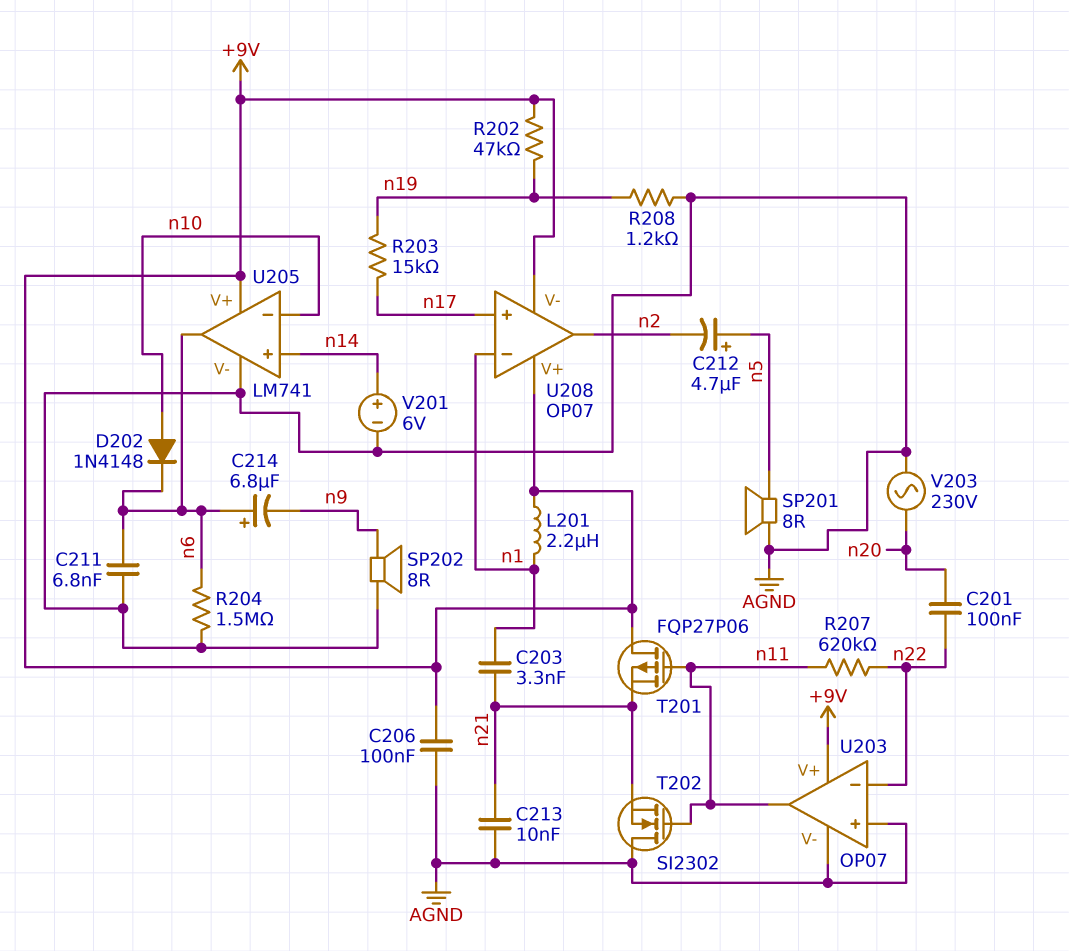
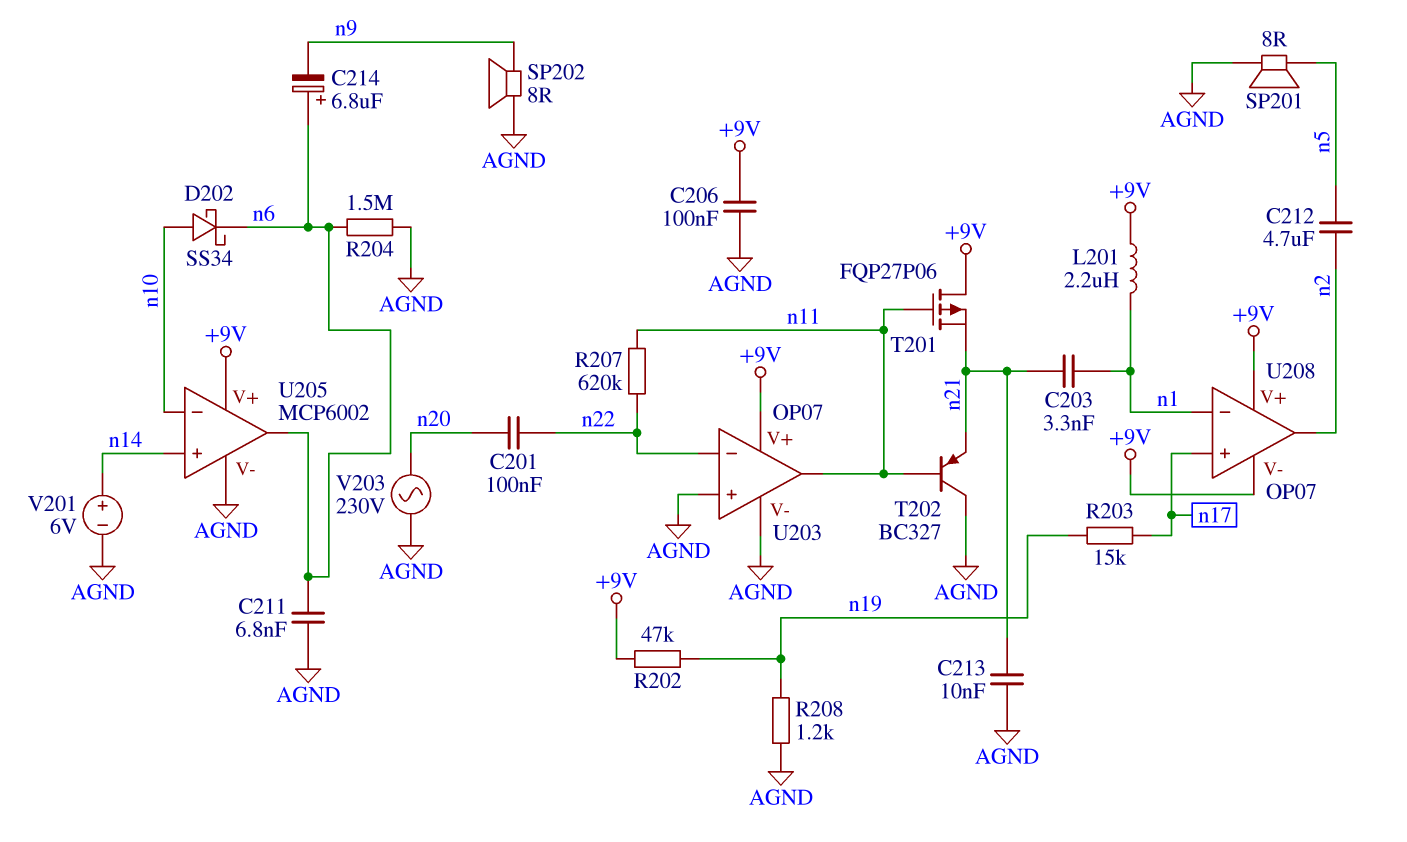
C212: 4.7uF (plus n5, minus n2) -> 4.7uF (n2, n5)
D202: diode 1N4148 (A n10, K n6) -> schottky SS34 (A n10, K n6)
T202: NMOS SI2302 (G n11, D AGND, S n21) -> PNP BC327 (B n11, C AGND, E n21)
U205: LM741 -> MCP6002

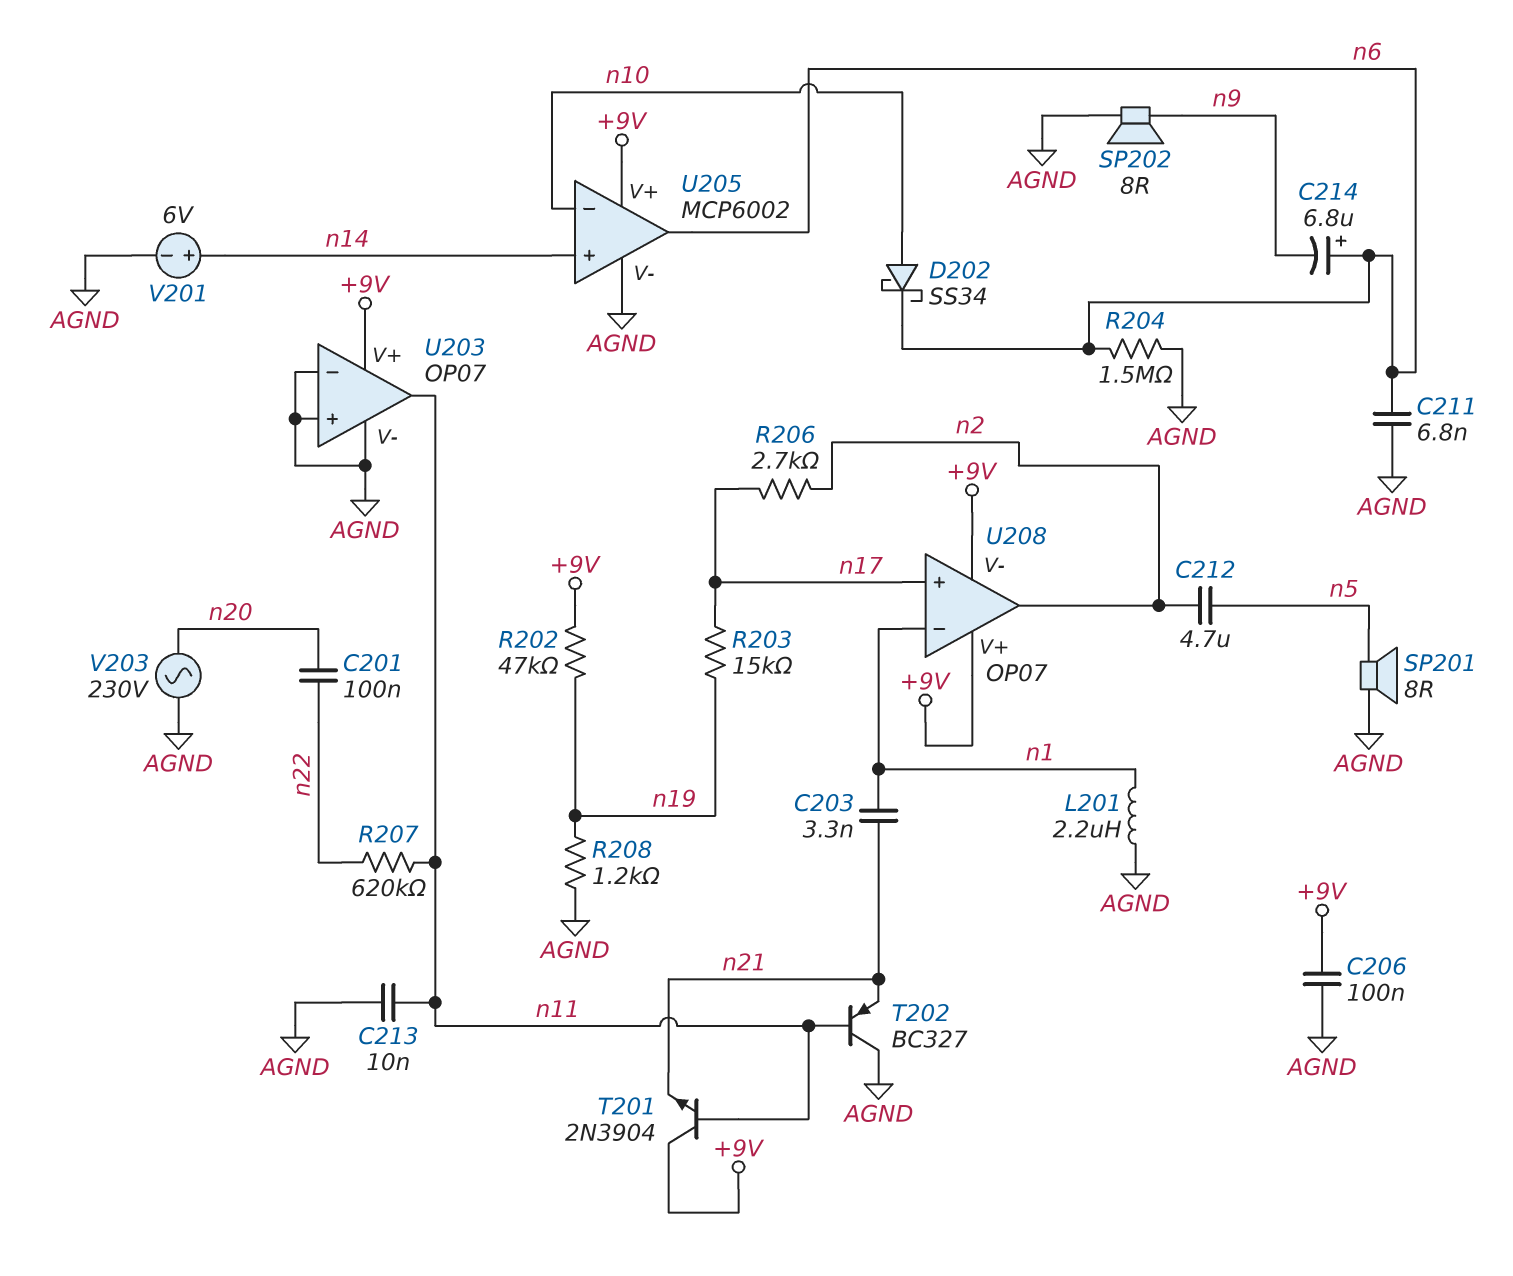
C213: 10nF (AGND, n21) -> 10nF (AGND, n11)
L201: 2.2uH (+9V, n1) -> 2.2uH (AGND, n1)
R206: none -> 2.7k (n2, n17)
T201: PMOS FQP27P06 (G n11, D +9V, S n21) -> NPN 2N3904 (B n11, C +9V, E n21)
U203 pin in-: n22 -> AGND

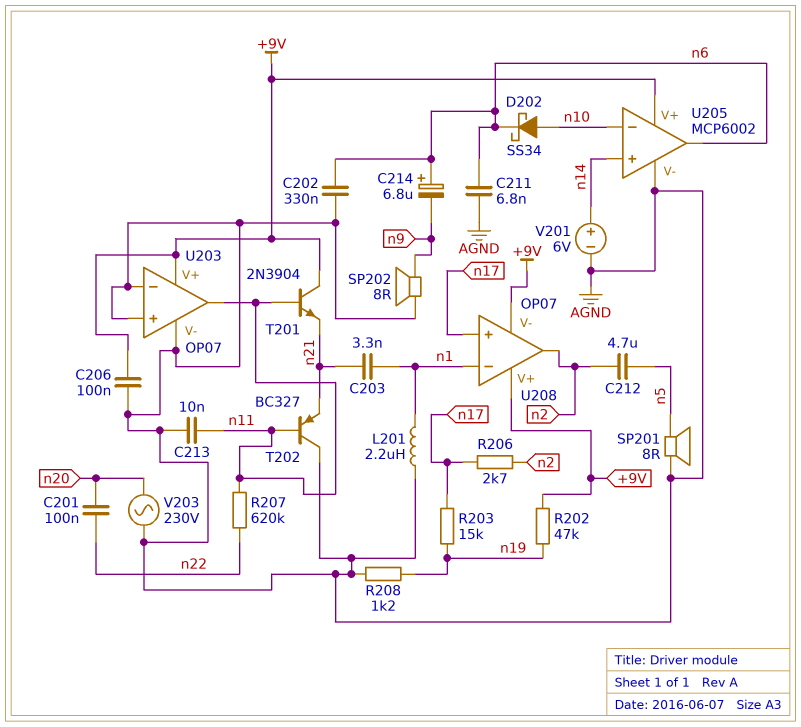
C202: none -> 330nF (AGND, n6)
R204: 1.5M (AGND, n6) -> none

